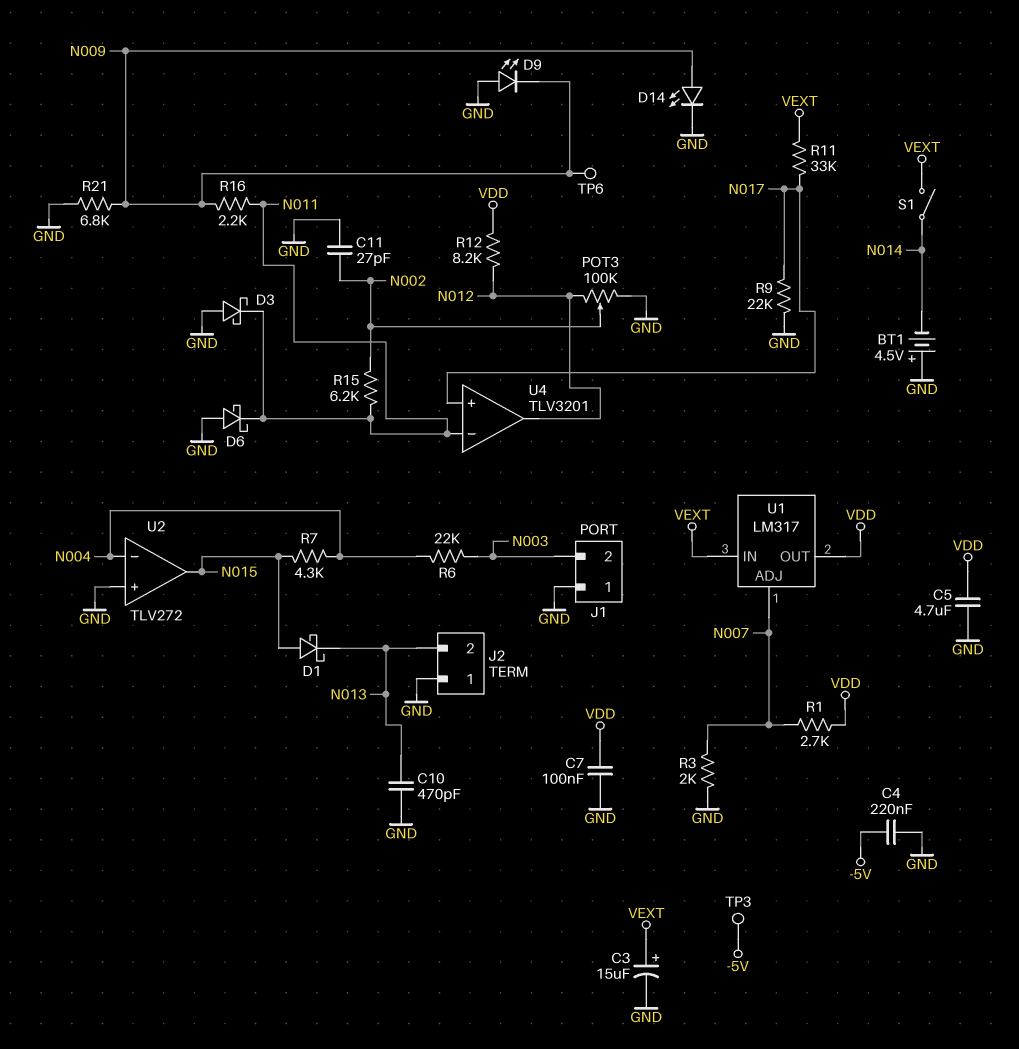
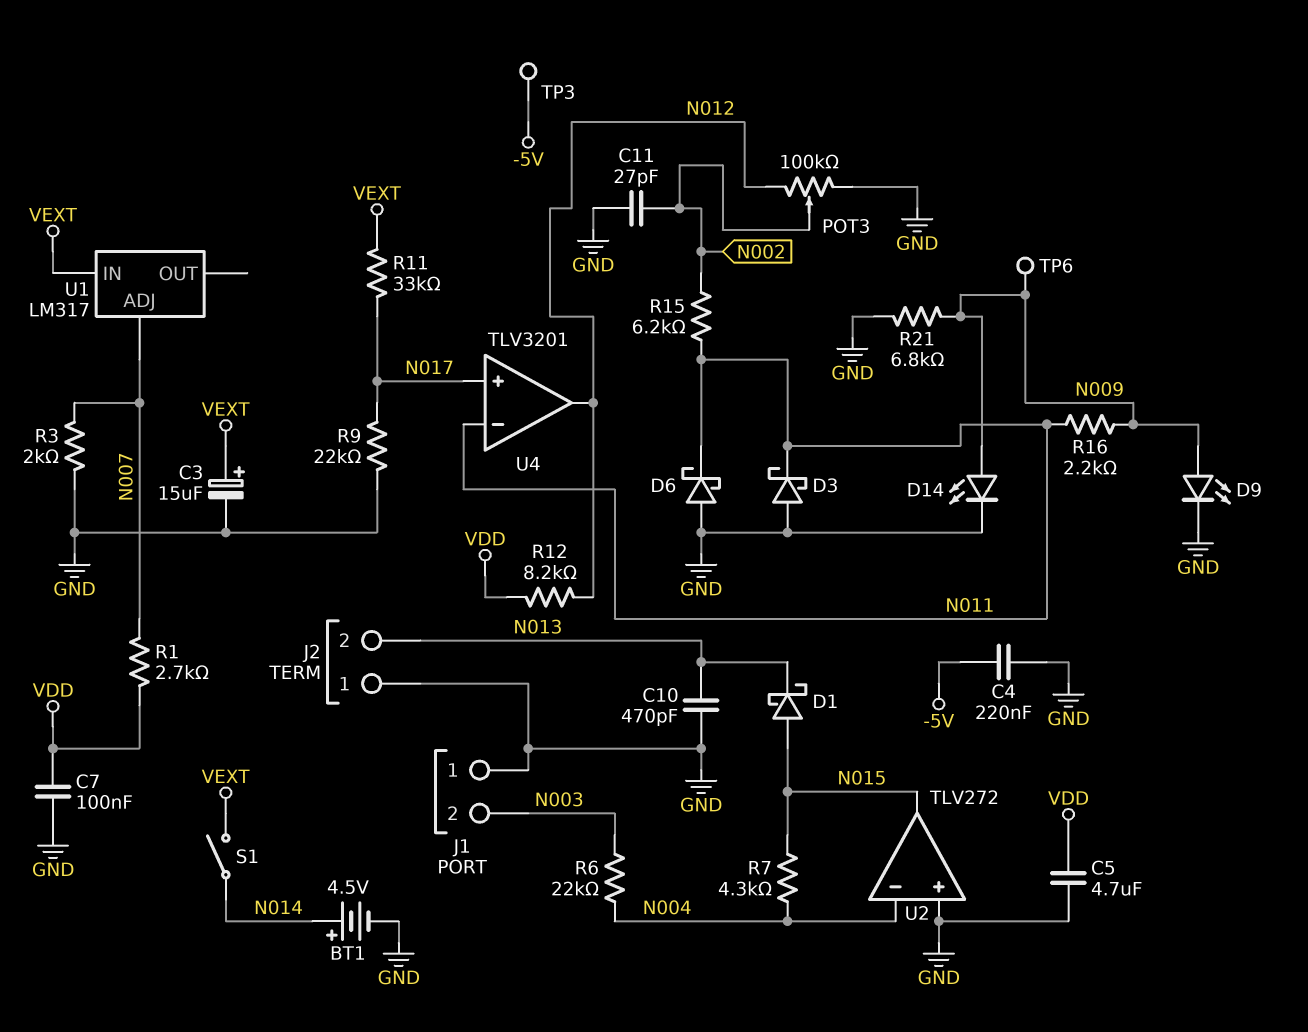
BT1: 4.5V (plus GND, minus N014) -> 4.5V (plus N014, minus GND)
D9: LED (A GND, K N009) -> LED (A N009, K GND)
U1 pin OUT: VDD -> none

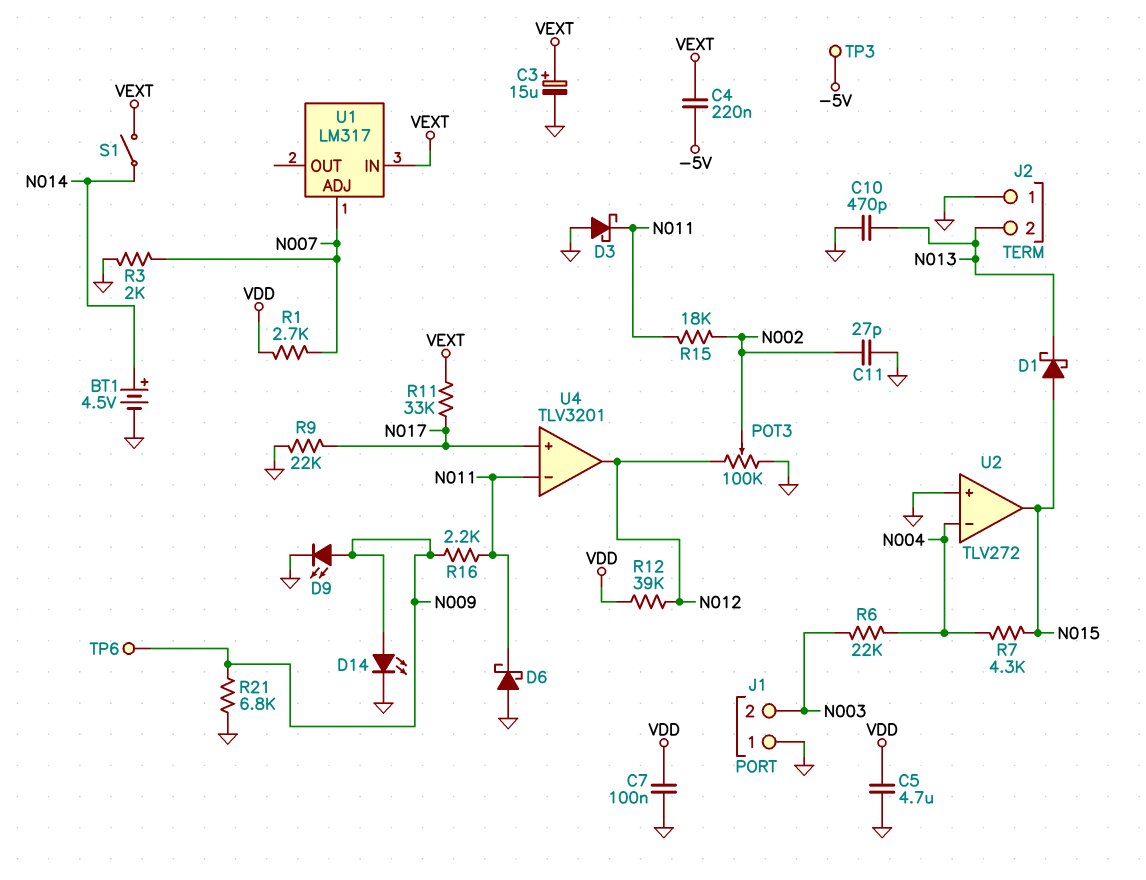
C4: 220nF (-5V, GND) -> 220nF (-5V, VEXT)
R12: 8.2k (N012, VDD) -> 39k (N012, VDD)
R15: 6.2k (N002, N011) -> 18k (N002, N011)

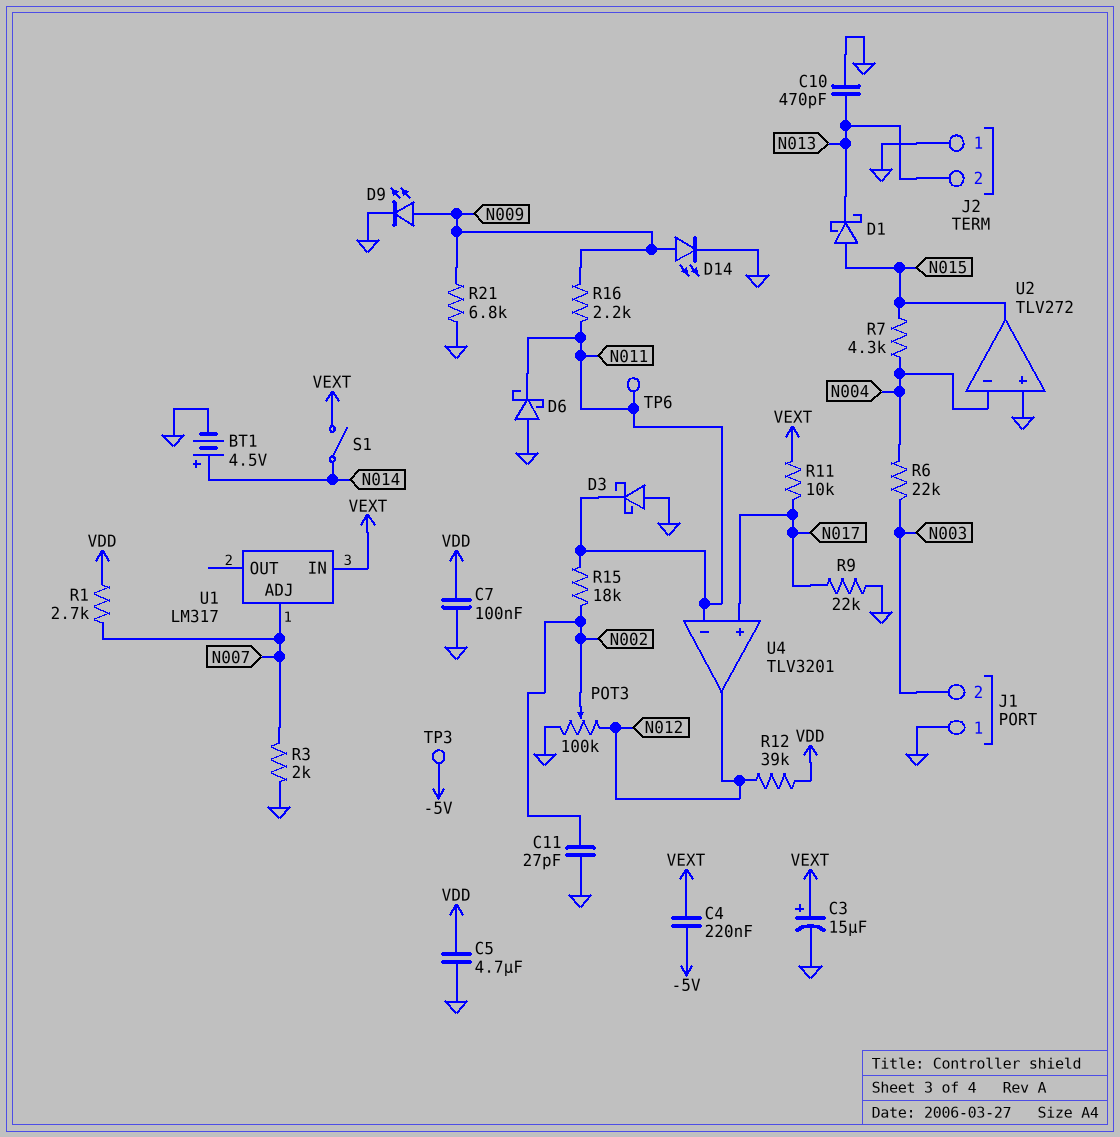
R11: 33k (N017, VEXT) -> 10k (N017, VEXT)
TP6: test point (N009) -> test point (N011)

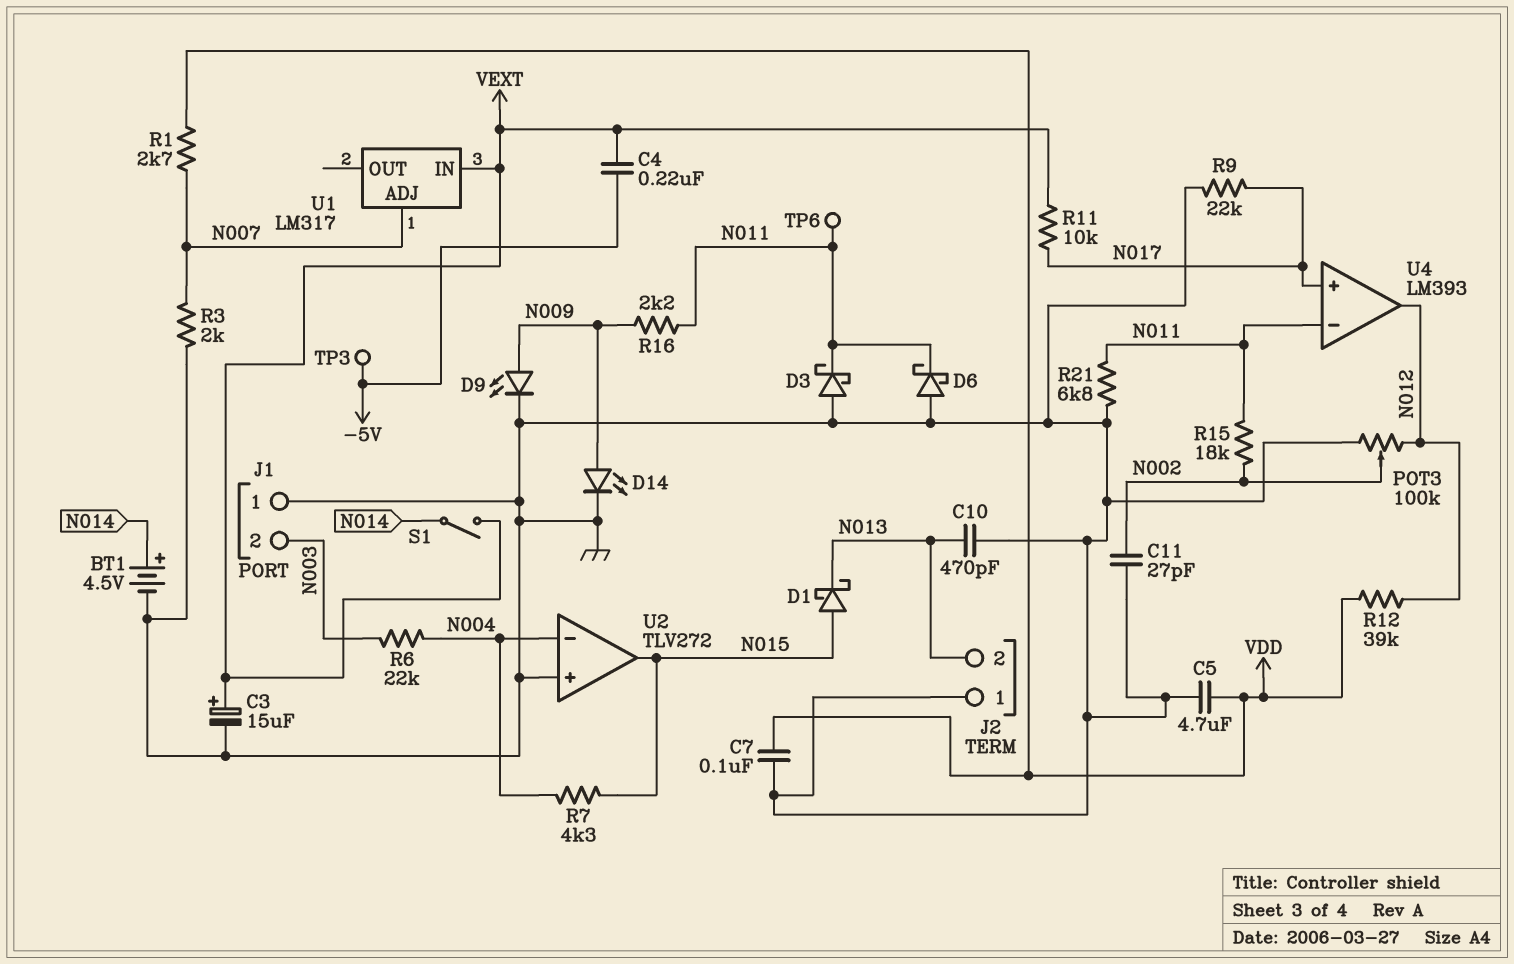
R21: 6.8k (GND, N009) -> 6.8k (GND, N011)
U4: TLV3201 -> LM393

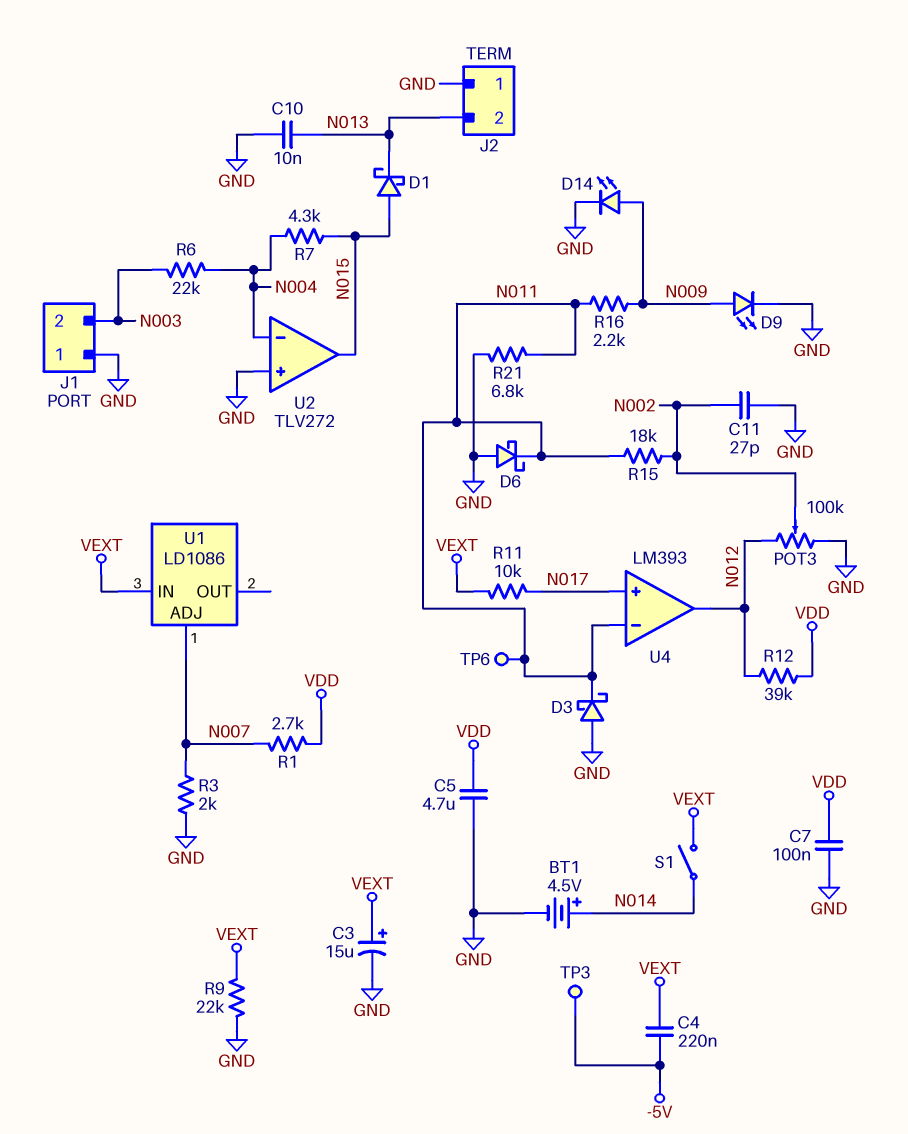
C10: 470pF (GND, N013) -> 10nF (GND, N013)
R9: 22k (GND, N017) -> 22k (GND, VEXT)
U1: LM317 -> LD1086

